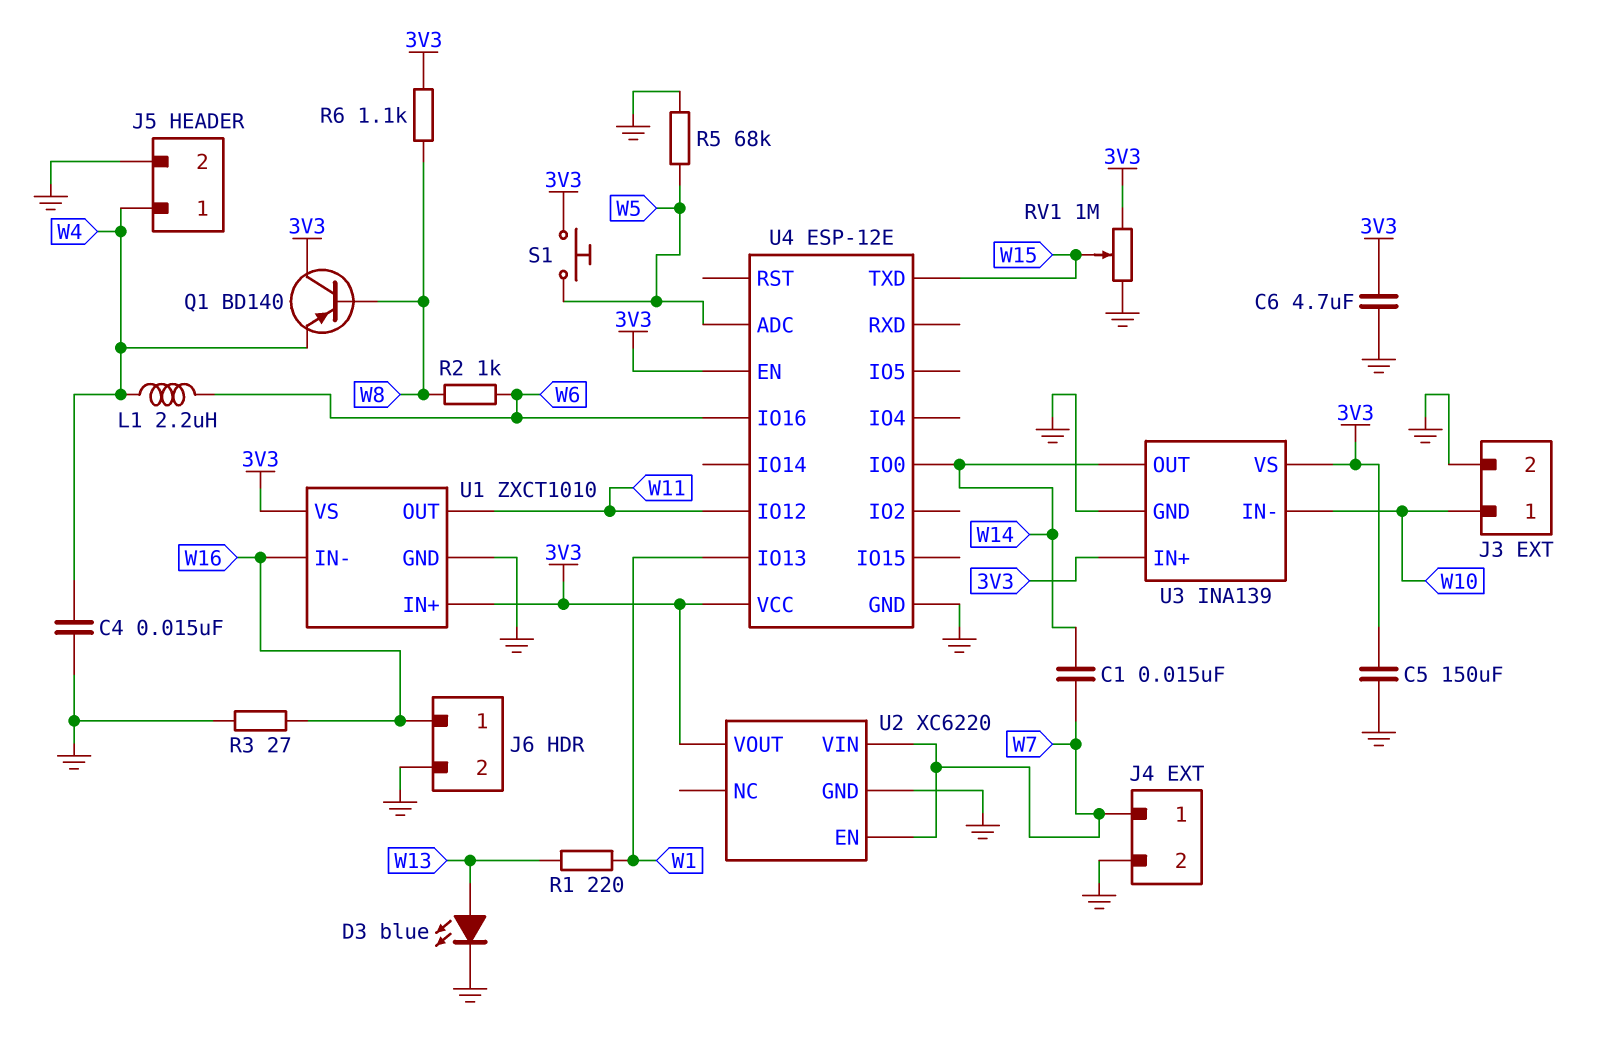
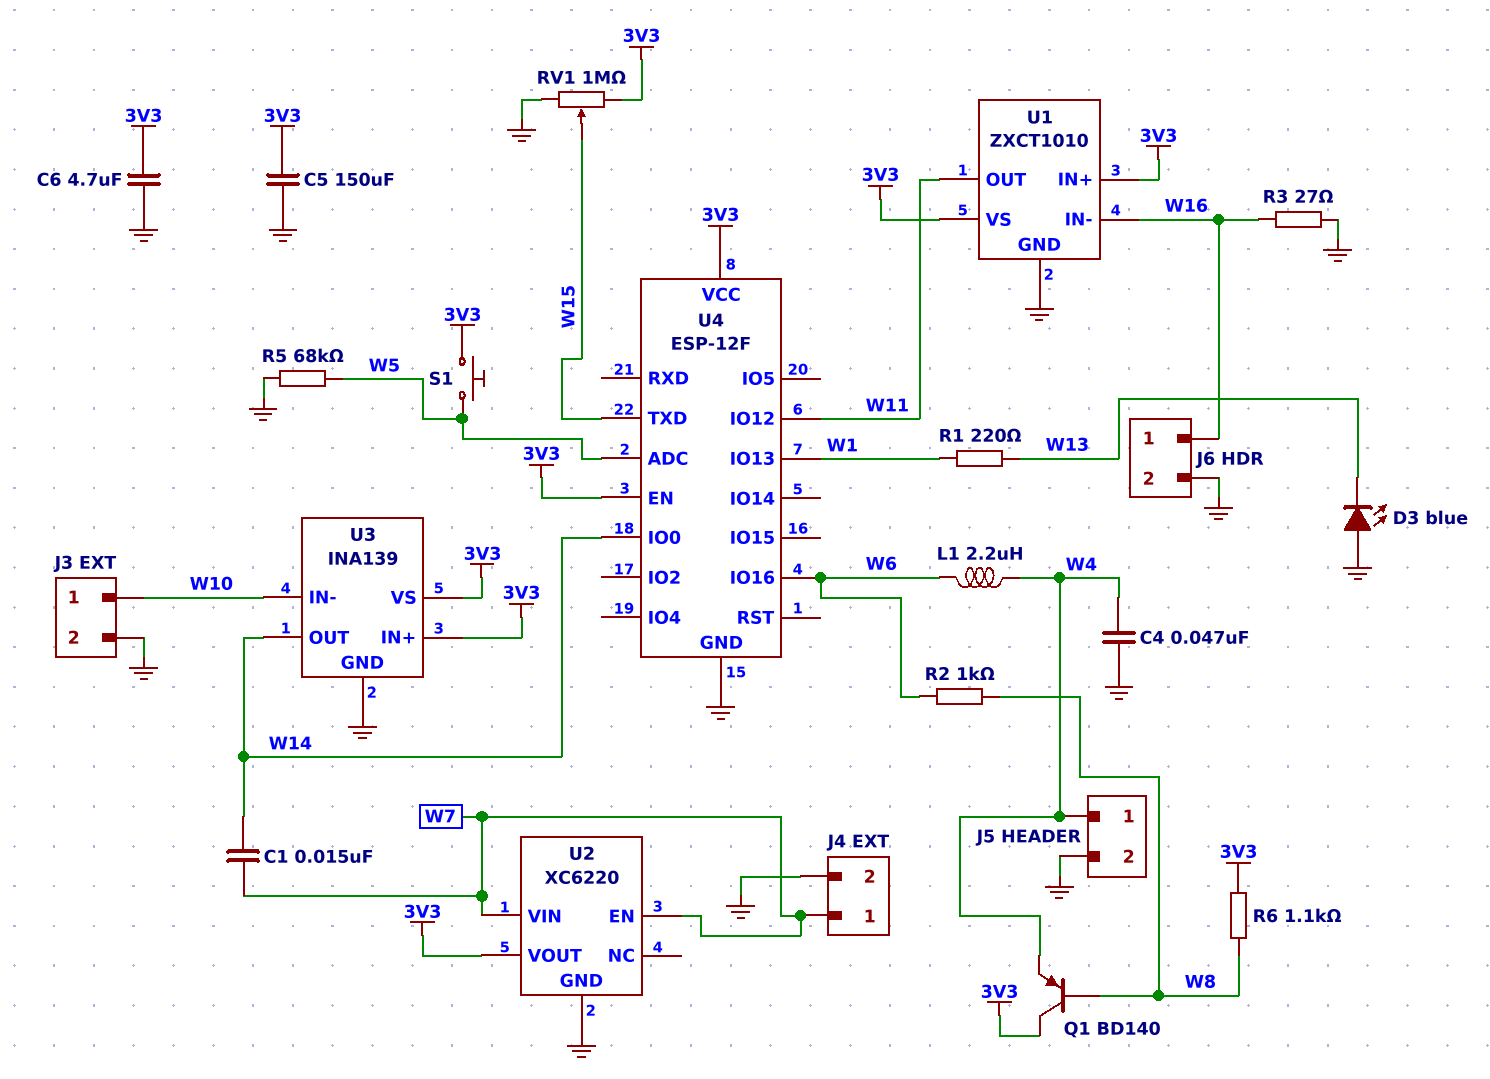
C4: 15nF (GND, W4) -> 47nF (GND, W4)
D3: LED blue (A W13, K GND) -> LED blue (A GND, K W13)
U4: ESP-12E -> ESP-12F

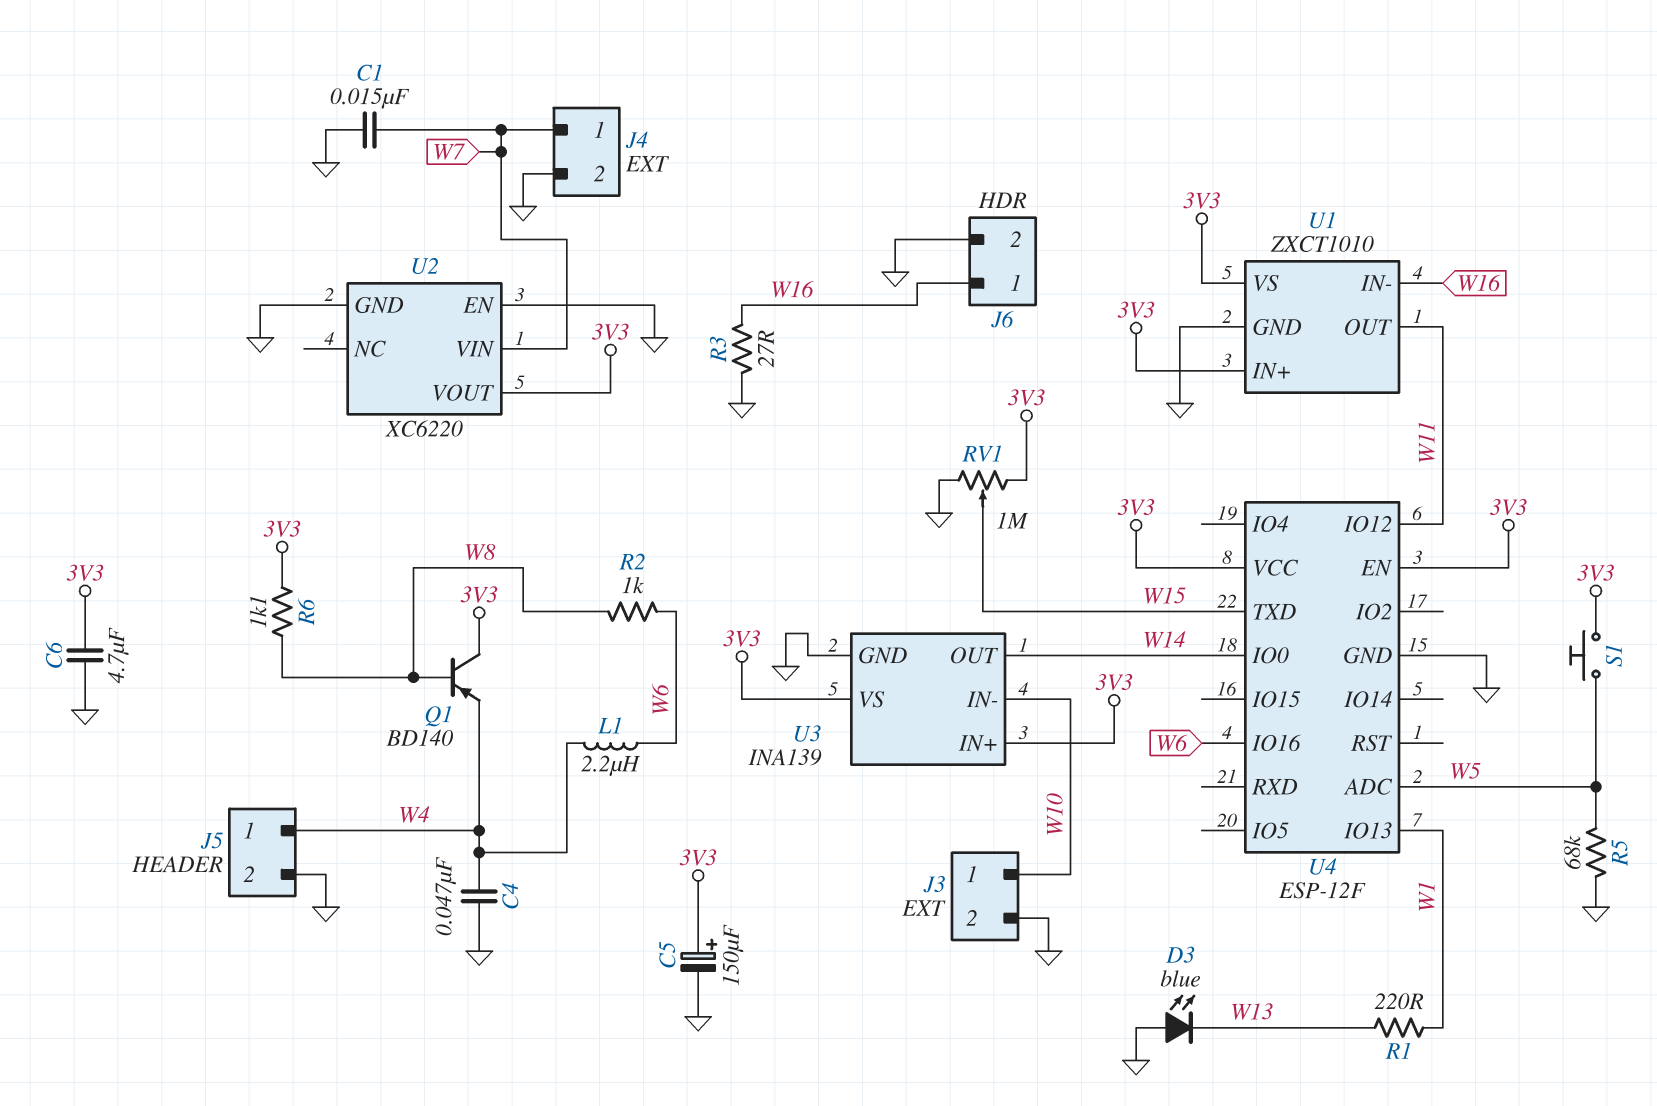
C1: 15nF (W7, W14) -> 15nF (GND, W7)
C5: 150uF (3V3, GND) -> 150uF (plus 3V3, minus GND)
U2 pin EN: W7 -> GND

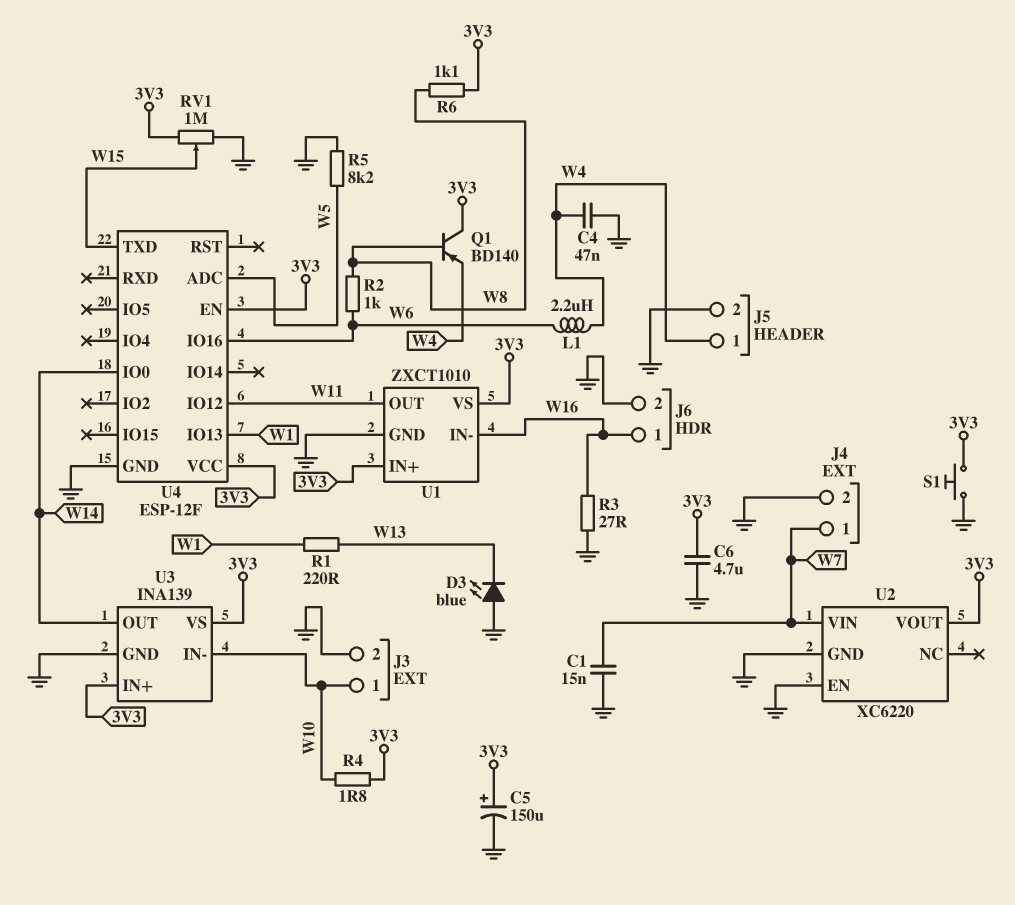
R4: none -> 1.8 (3V3, W10)
R5: 68k (GND, W5) -> 8.2k (GND, W5)
S1: button (3V3, W5) -> button (3V3, GND)

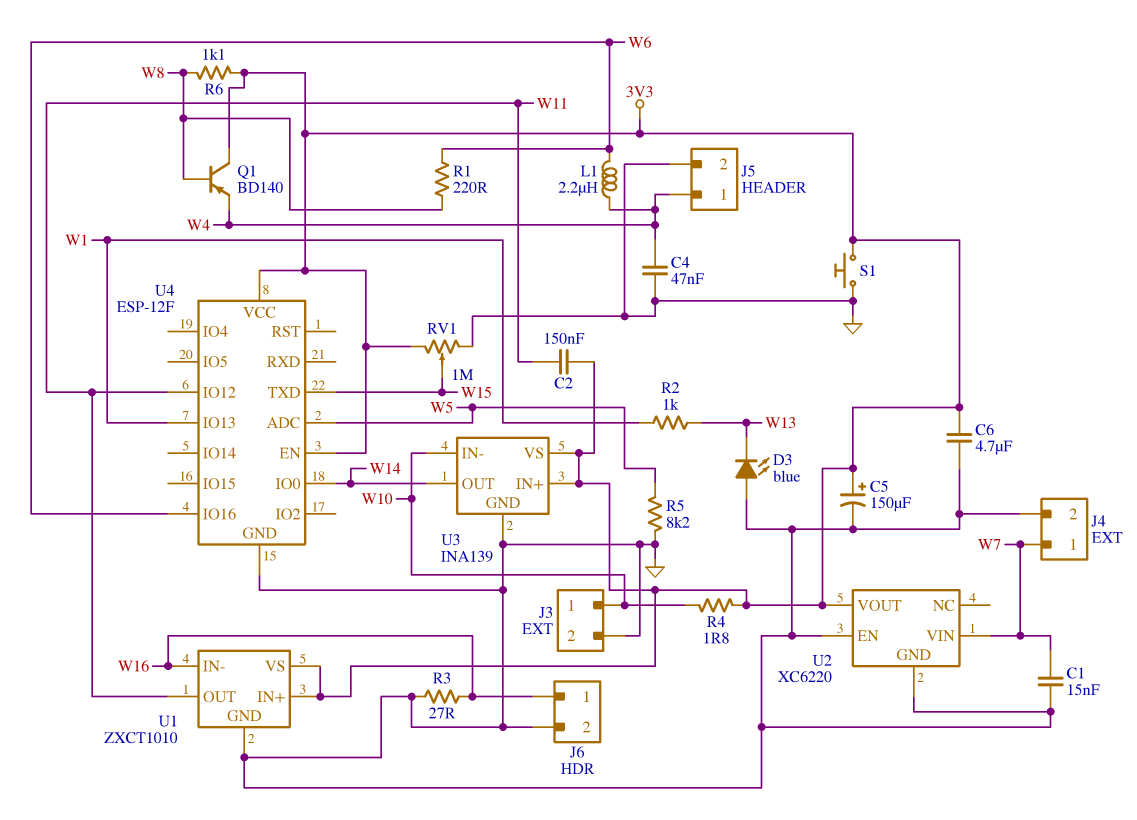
C2: none -> 150nF (3V3, W11)
R1: 220 (W1, W13) -> 220 (W6, W8)
R2: 1k (W6, W8) -> 1k (W1, W13)

